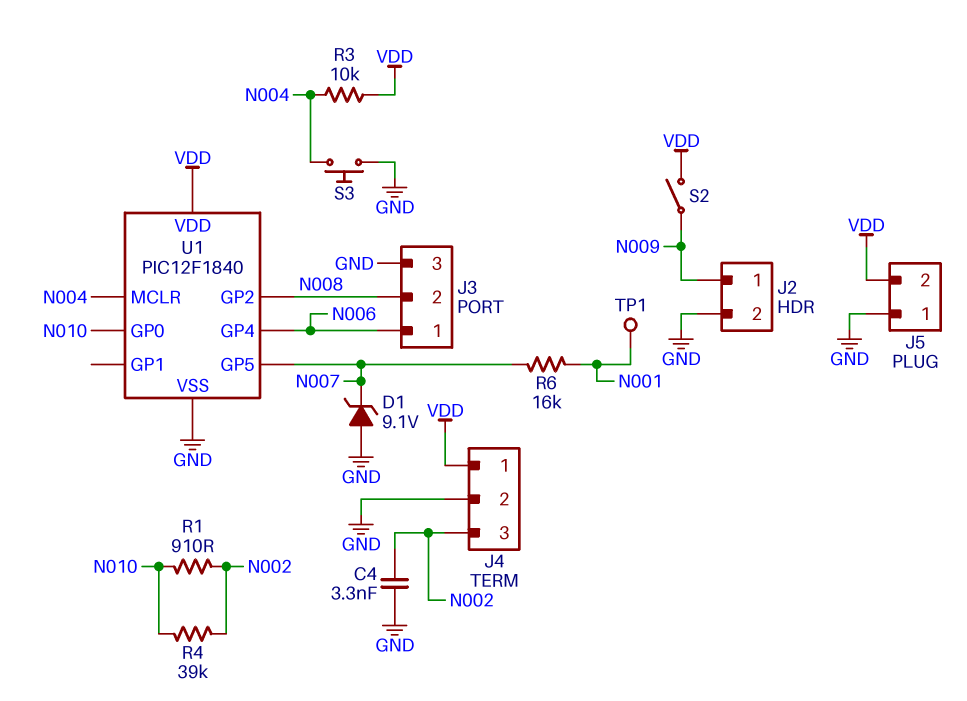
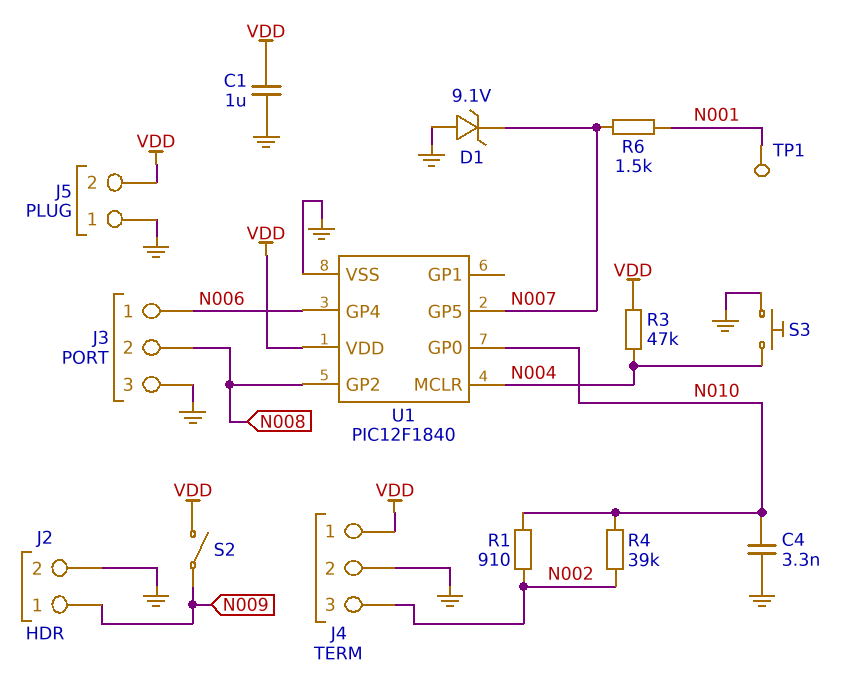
C1: none -> 1uF (GND, VDD)
C4: 3.3nF (GND, N002) -> 3.3nF (GND, N010)
R3: 10k (N004, VDD) -> 47k (N004, VDD)
R6: 16k (N001, N007) -> 1.5k (N001, N007)

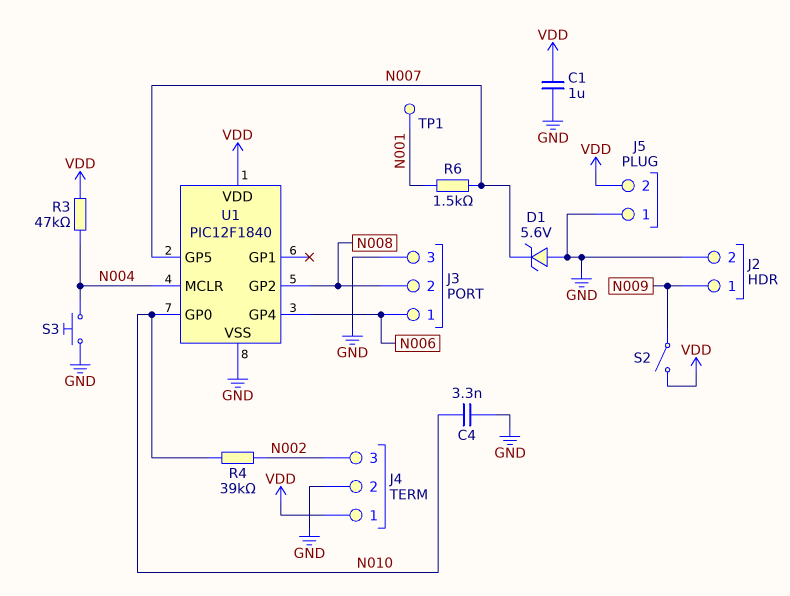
D1: zener 9.1V (A GND, K N007) -> zener 5.6V (A GND, K N007)
R1: 910 (N002, N010) -> none

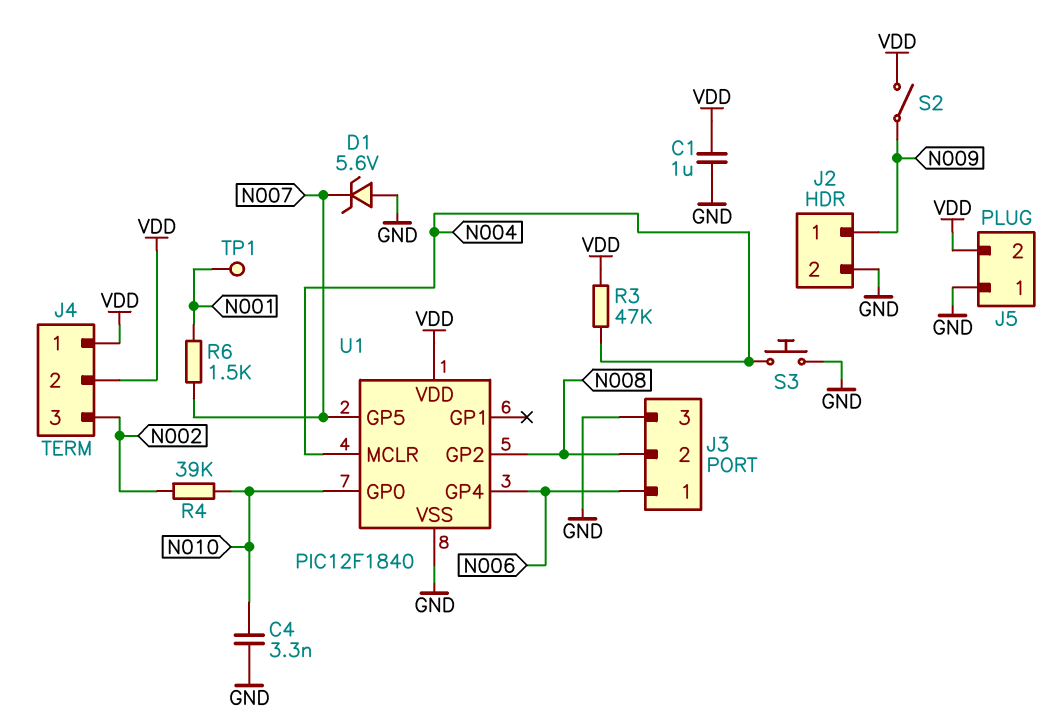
J4 pin 2: GND -> VDD

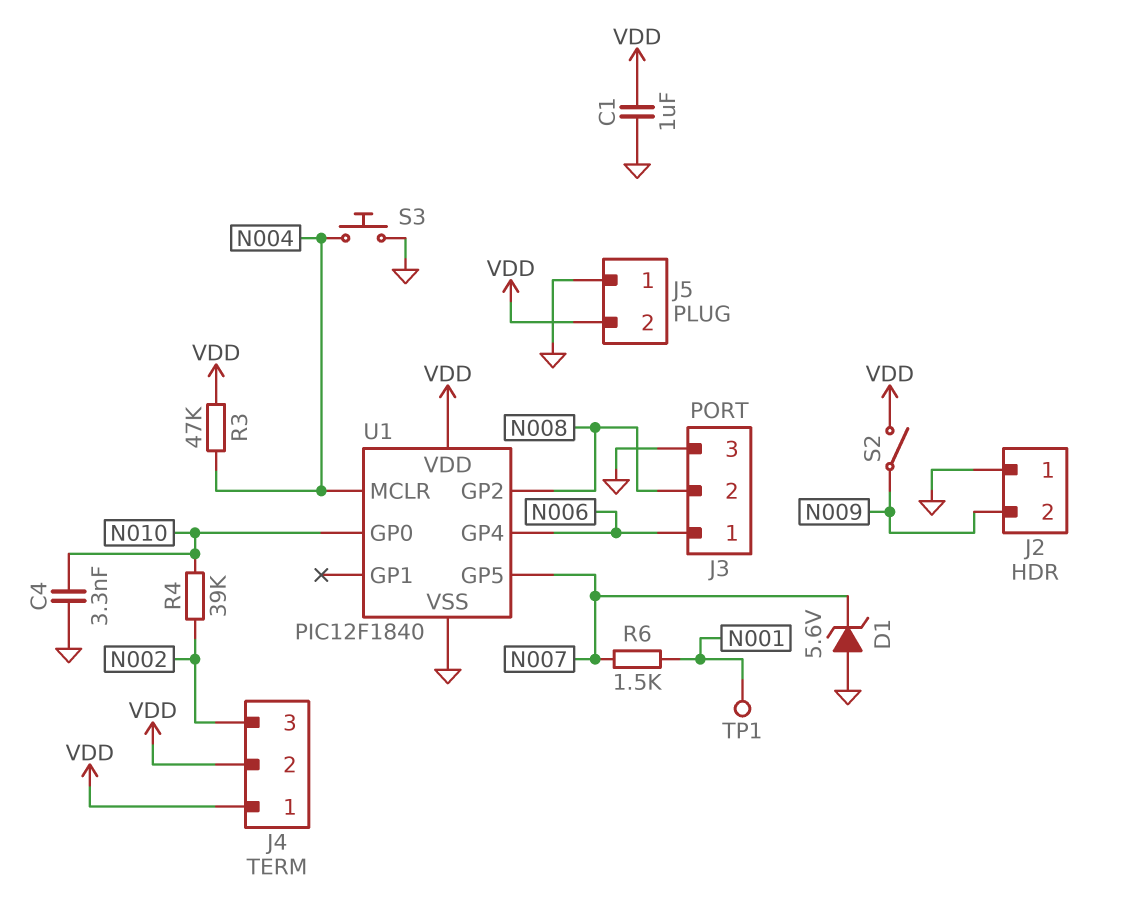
J2 pin 1: N009 -> GND
J2 pin 2: GND -> N009

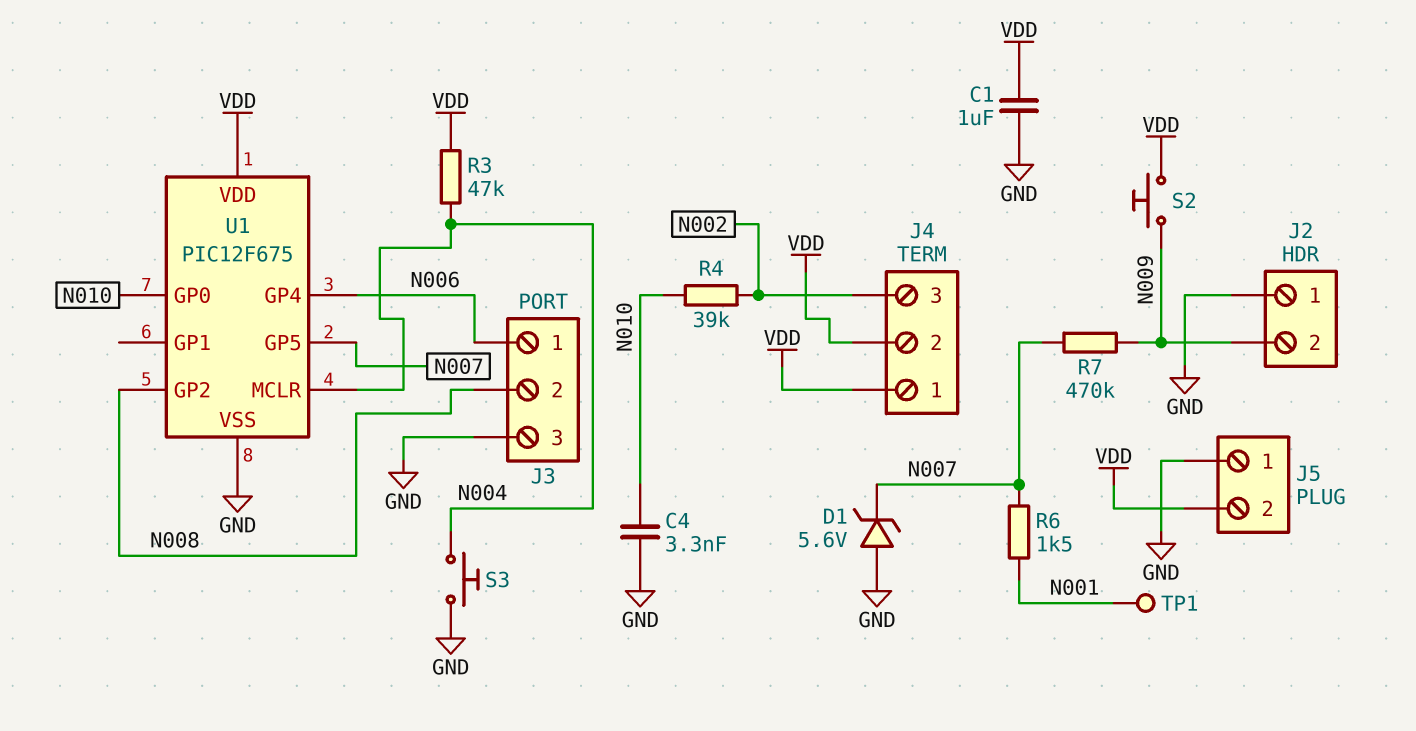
R7: none -> 470k (N007, N009)
S2: switch (N009, VDD) -> button (N009, VDD)
U1: PIC12F1840 -> PIC12F675

